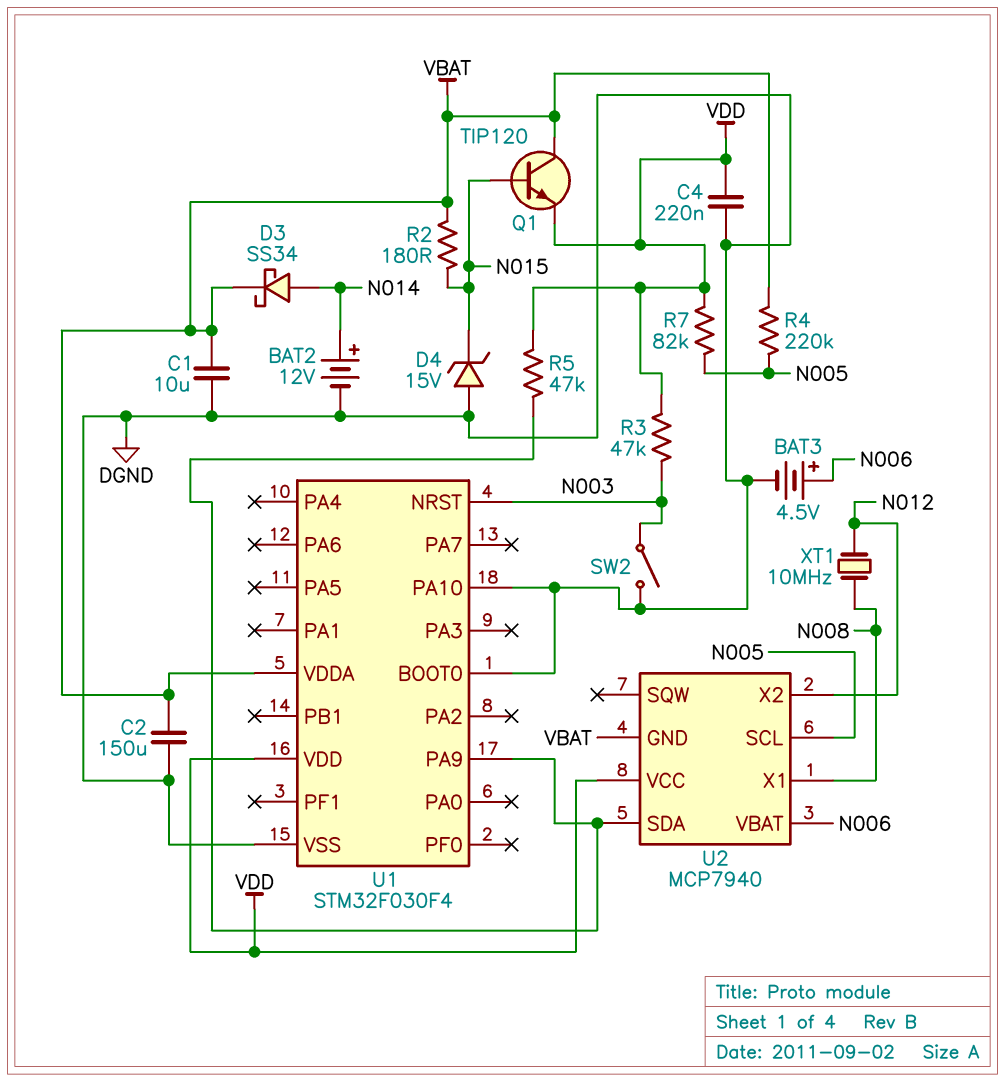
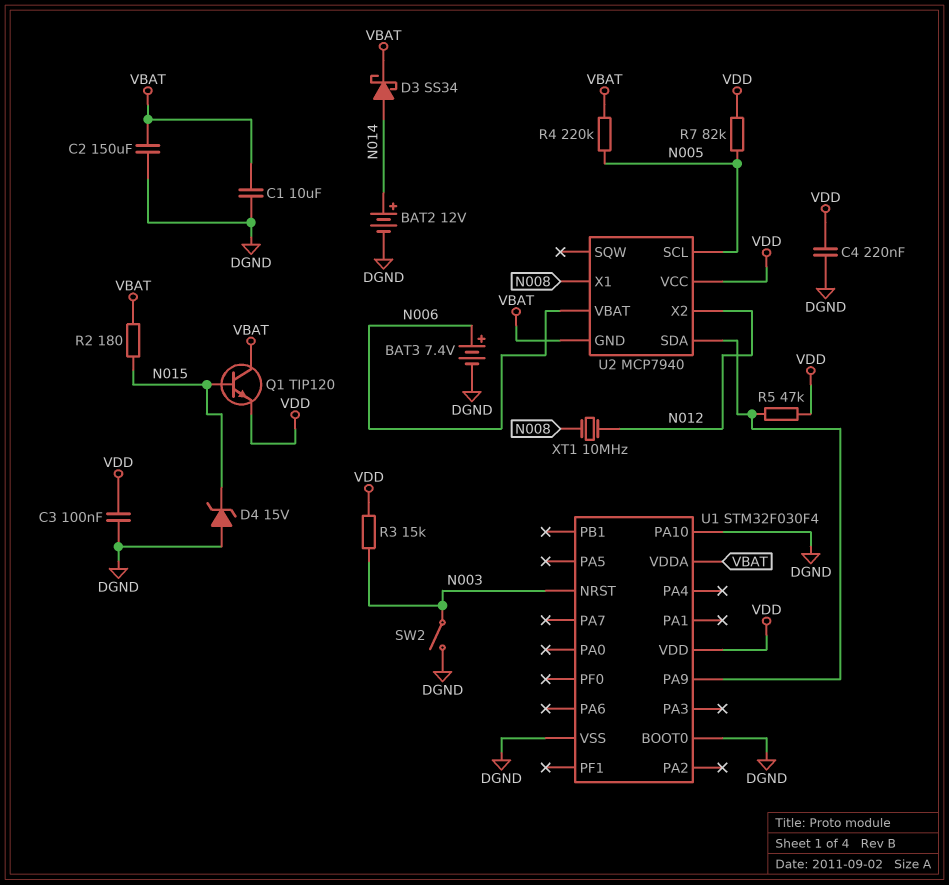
BAT3: 4.5V (plus N006, minus DGND) -> 7.4V (plus N006, minus DGND)
C3: none -> 100nF (DGND, VDD)
R3: 47k (N003, VDD) -> 15k (N003, VDD)

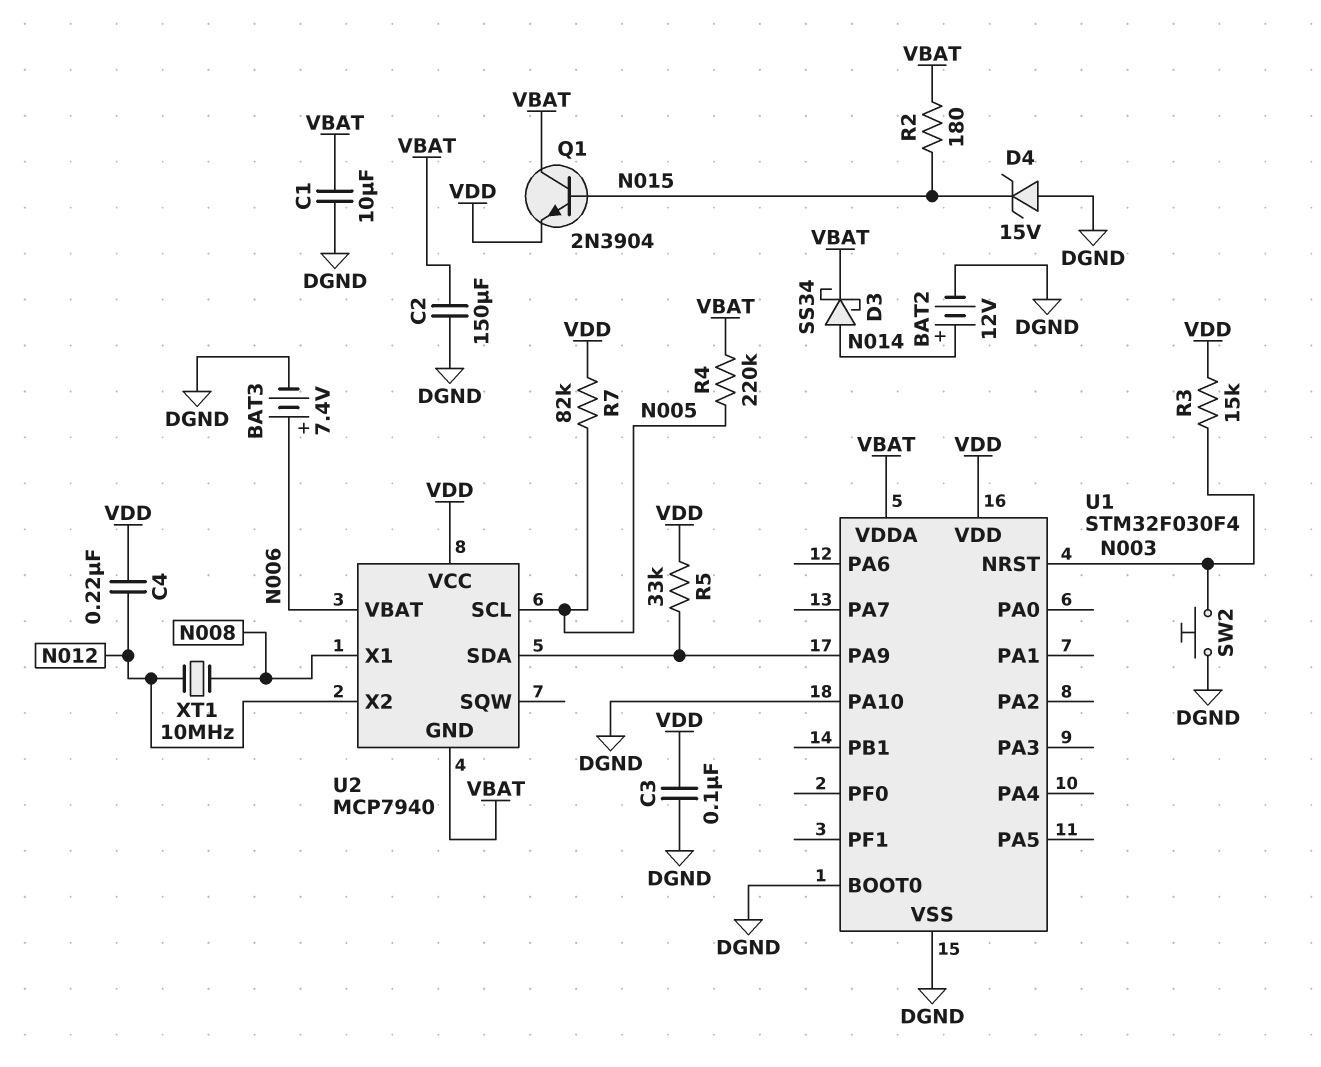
C4: 220nF (DGND, VDD) -> 220nF (N012, VDD)
Q1: NPN TIP120 (B N015, C VBAT, E VDD) -> NPN 2N3904 (B N015, C VBAT, E VDD)
R5: 47k (U1/PA9, VDD) -> 33k (U1/PA9, VDD)
SW2: switch (DGND, N003) -> button (DGND, N003)

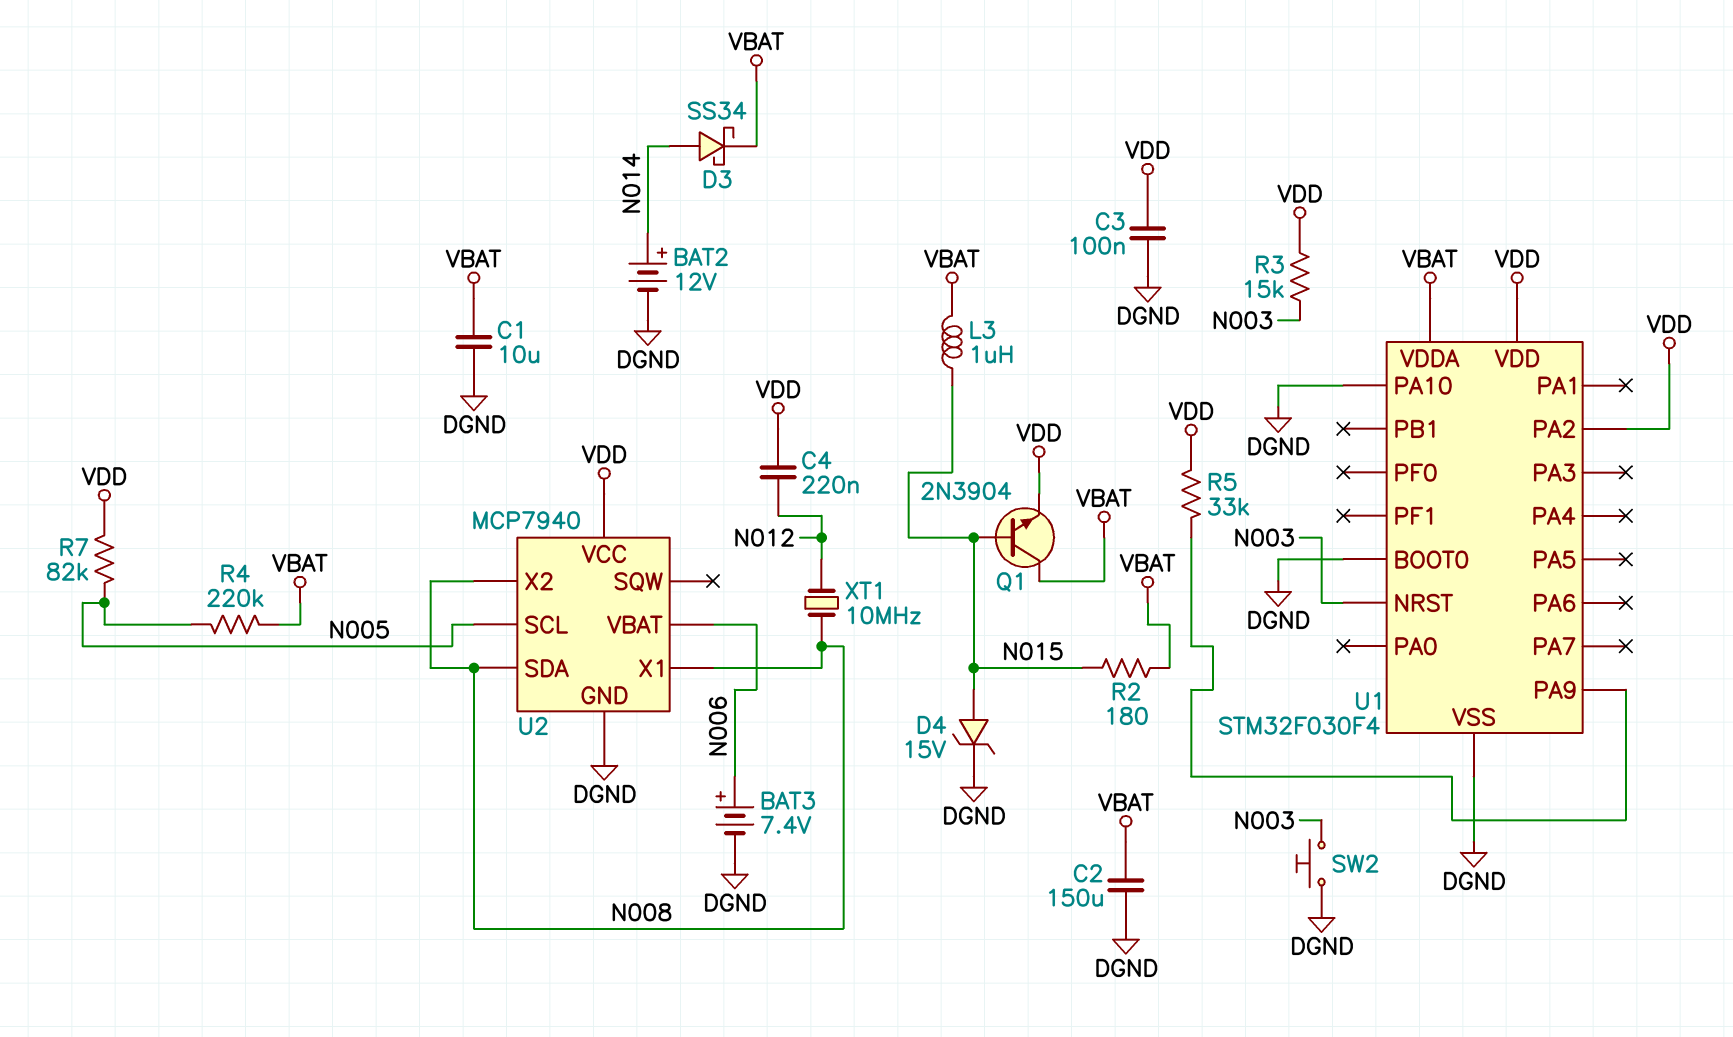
D4: zener 15V (A DGND, K N015) -> zener 15V (A N015, K DGND)
L3: none -> 1uH (N015, VBAT)
U1 pin PA2: none -> VDD
U2 pin GND: VBAT -> DGND
U2 pin SDA: U1/PA9 -> N008
U2 pin X2: N012 -> N008

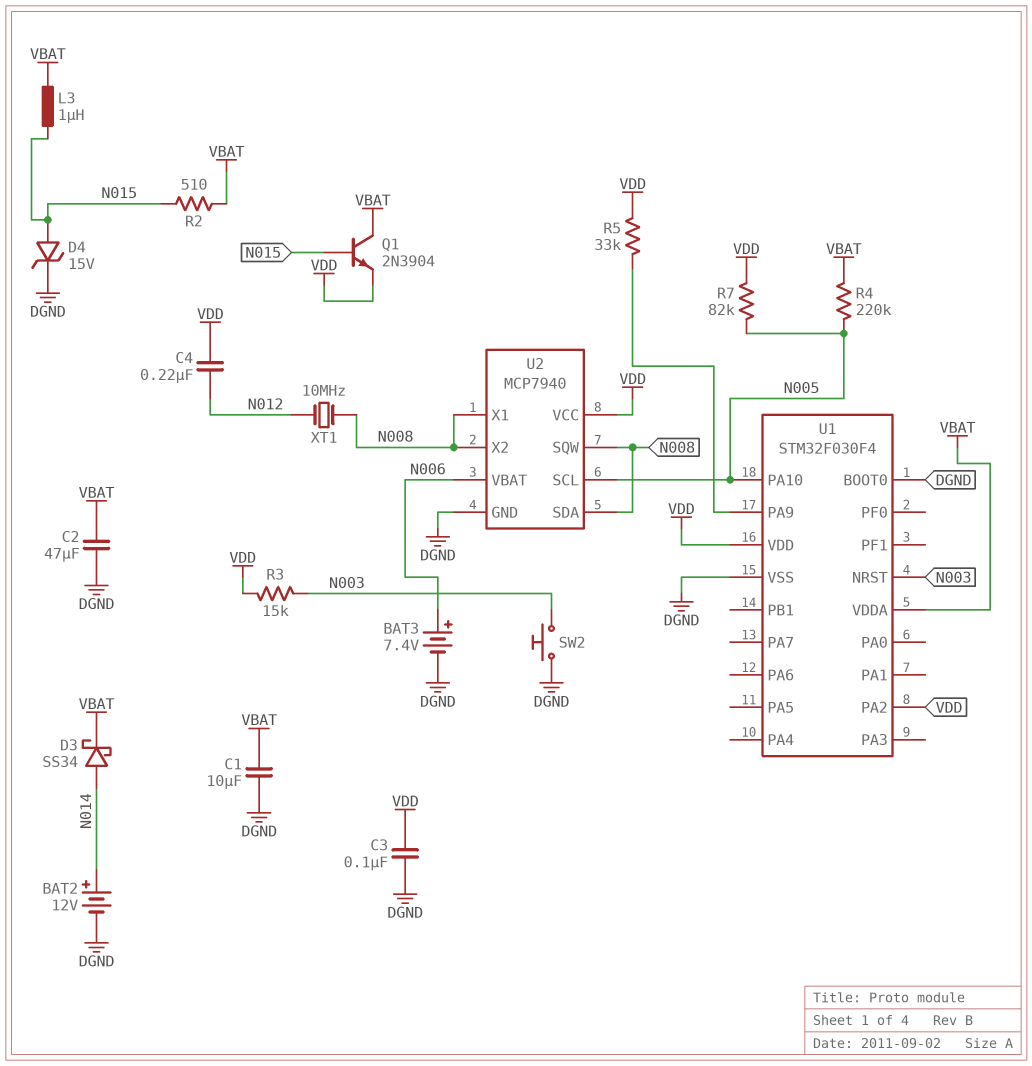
C2: 150uF (DGND, VBAT) -> 47uF (DGND, VBAT)
R2: 180 (N015, VBAT) -> 510 (N015, VBAT)
U1 pin PA10: DGND -> N005
U2 pin SQW: none -> N008

